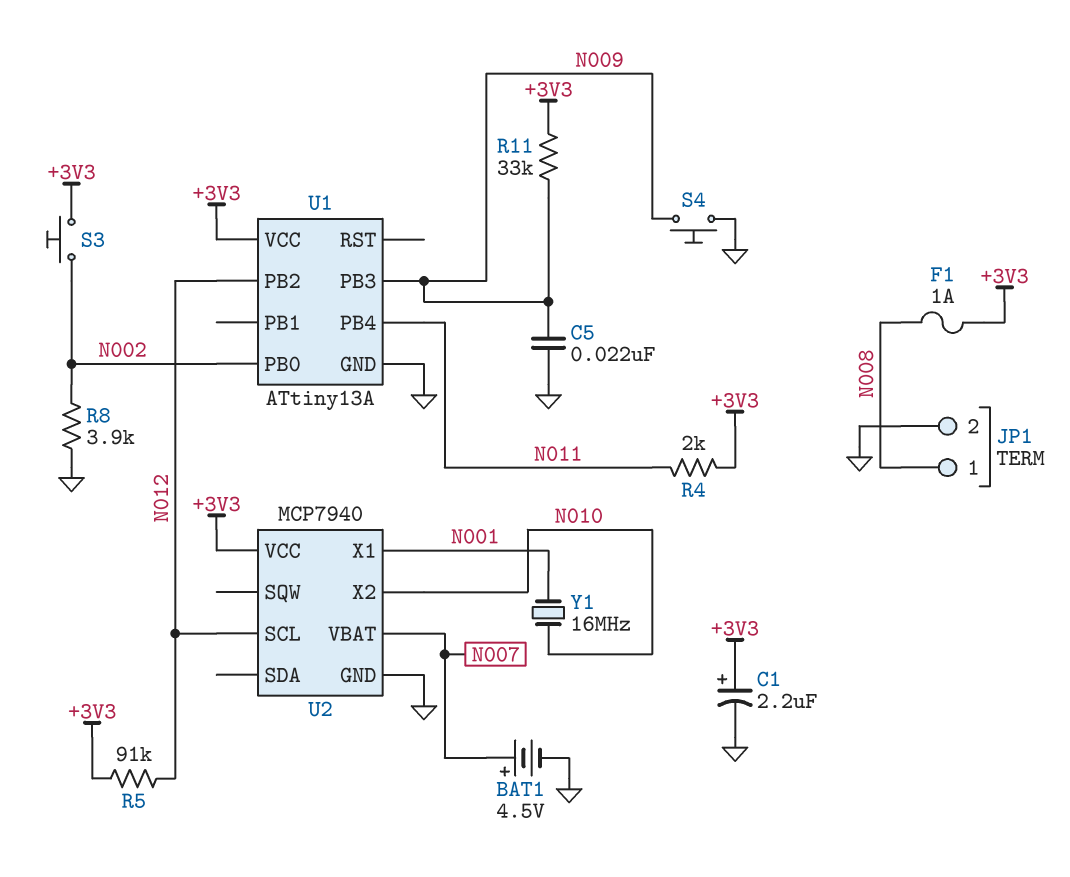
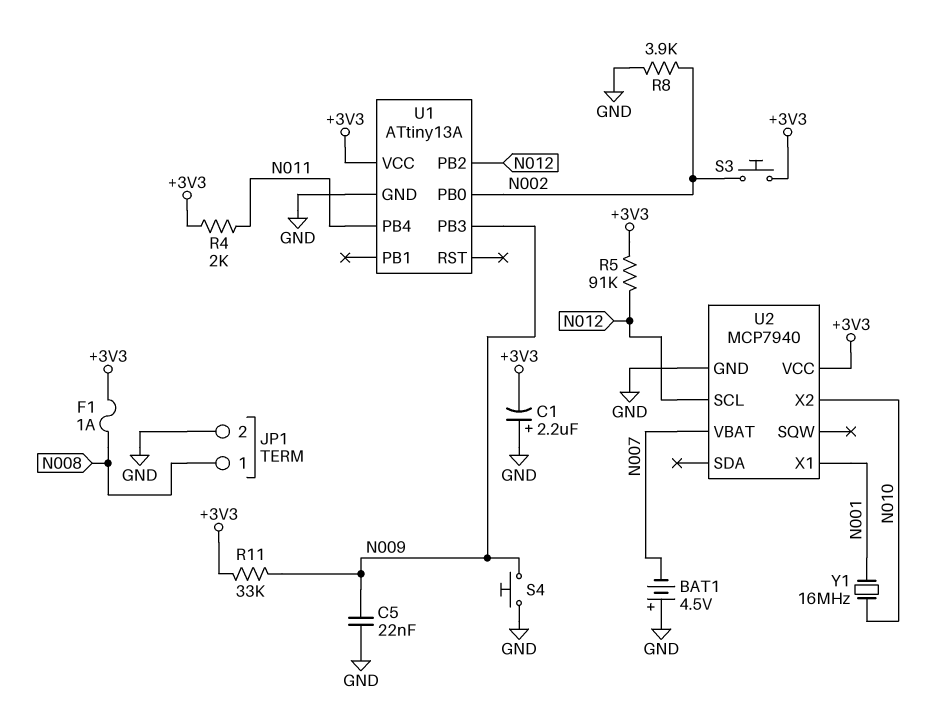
BAT1: 4.5V (plus N007, minus GND) -> 4.5V (plus GND, minus N007)
C1: 2.2uF (plus +3V3, minus GND) -> 2.2uF (plus GND, minus +3V3)

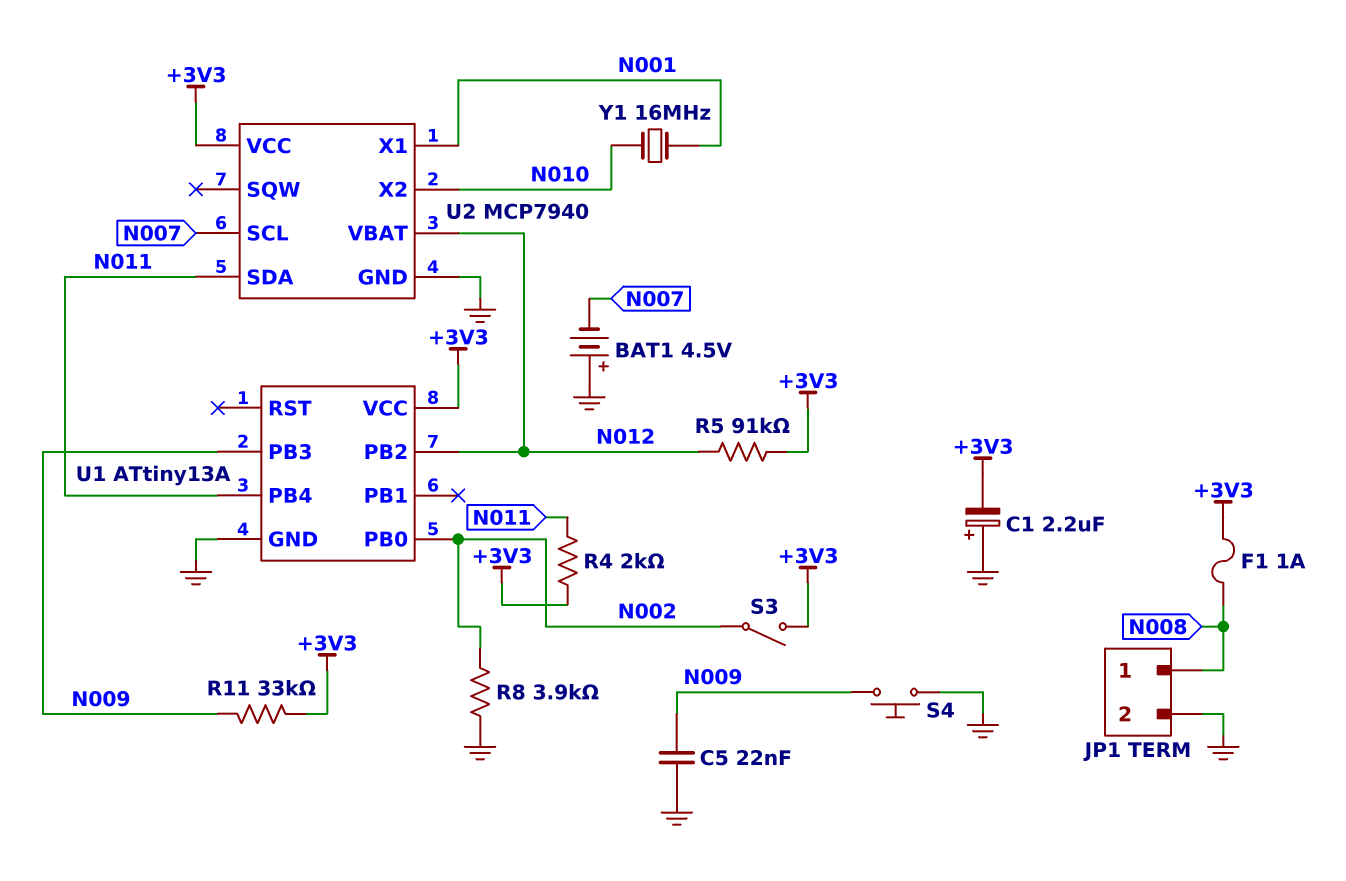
S3: button (+3V3, N002) -> switch (+3V3, N002)
U2 pin SCL: N012 -> N007
U2 pin SDA: none -> N011
U2 pin VBAT: N007 -> N012

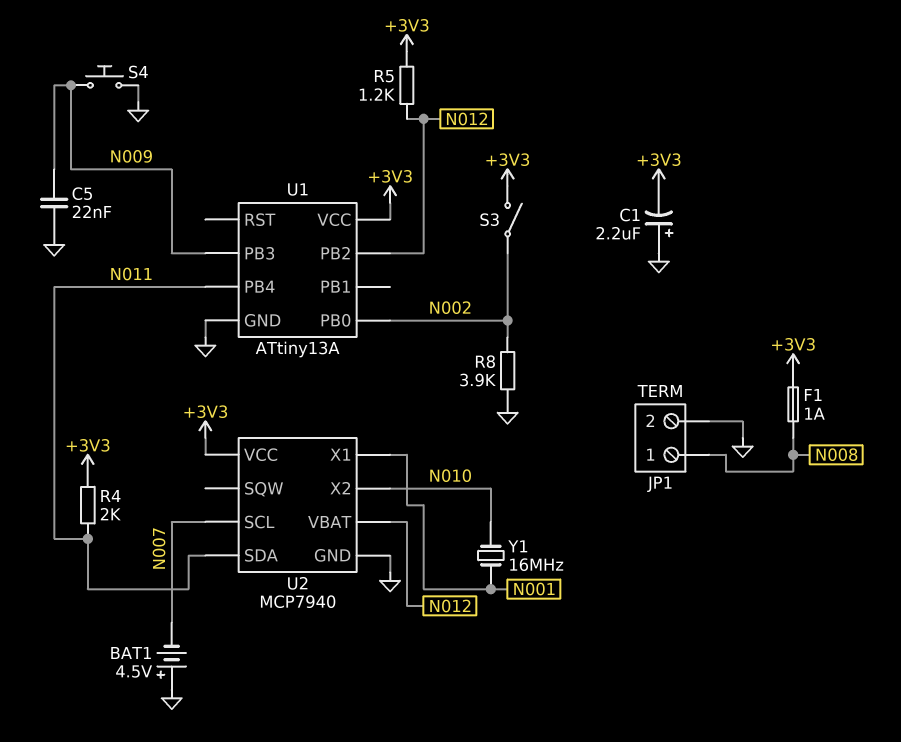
R5: 91k (+3V3, N012) -> 1.2k (+3V3, N012)
R11: 33k (+3V3, N009) -> none

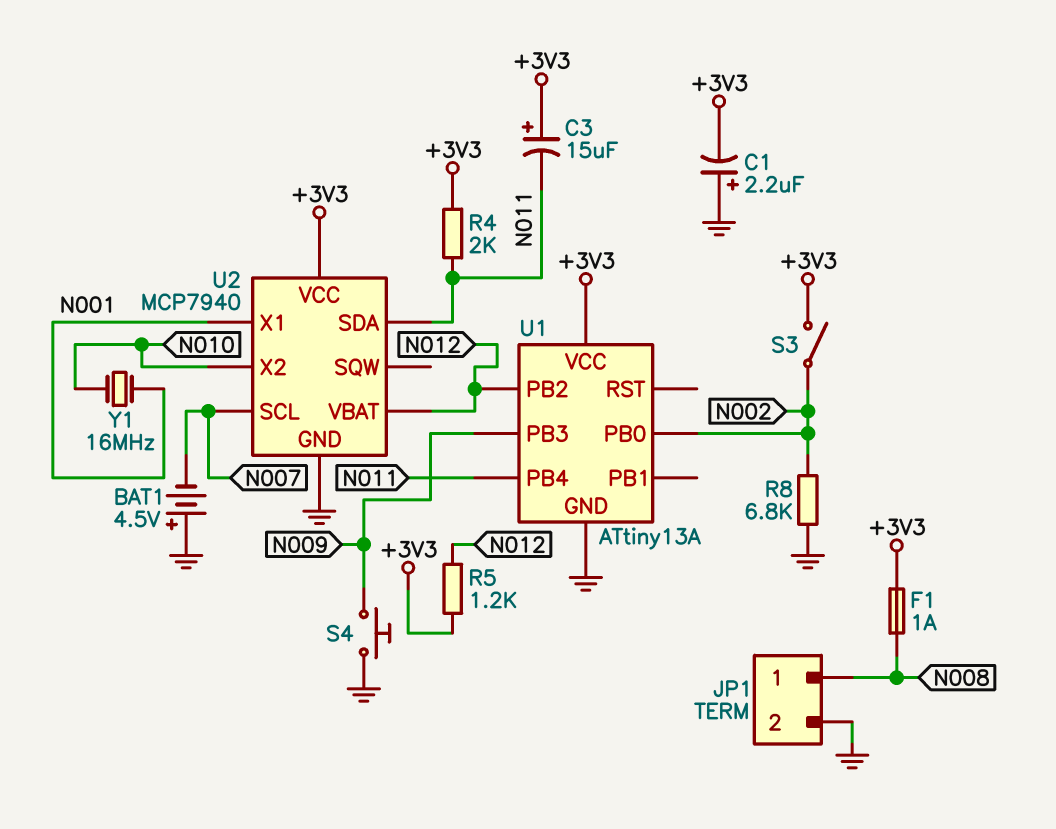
C3: none -> 15uF (plus +3V3, minus N011)
C5: 22nF (GND, N009) -> none
R8: 3.9k (GND, N002) -> 6.8k (GND, N002)

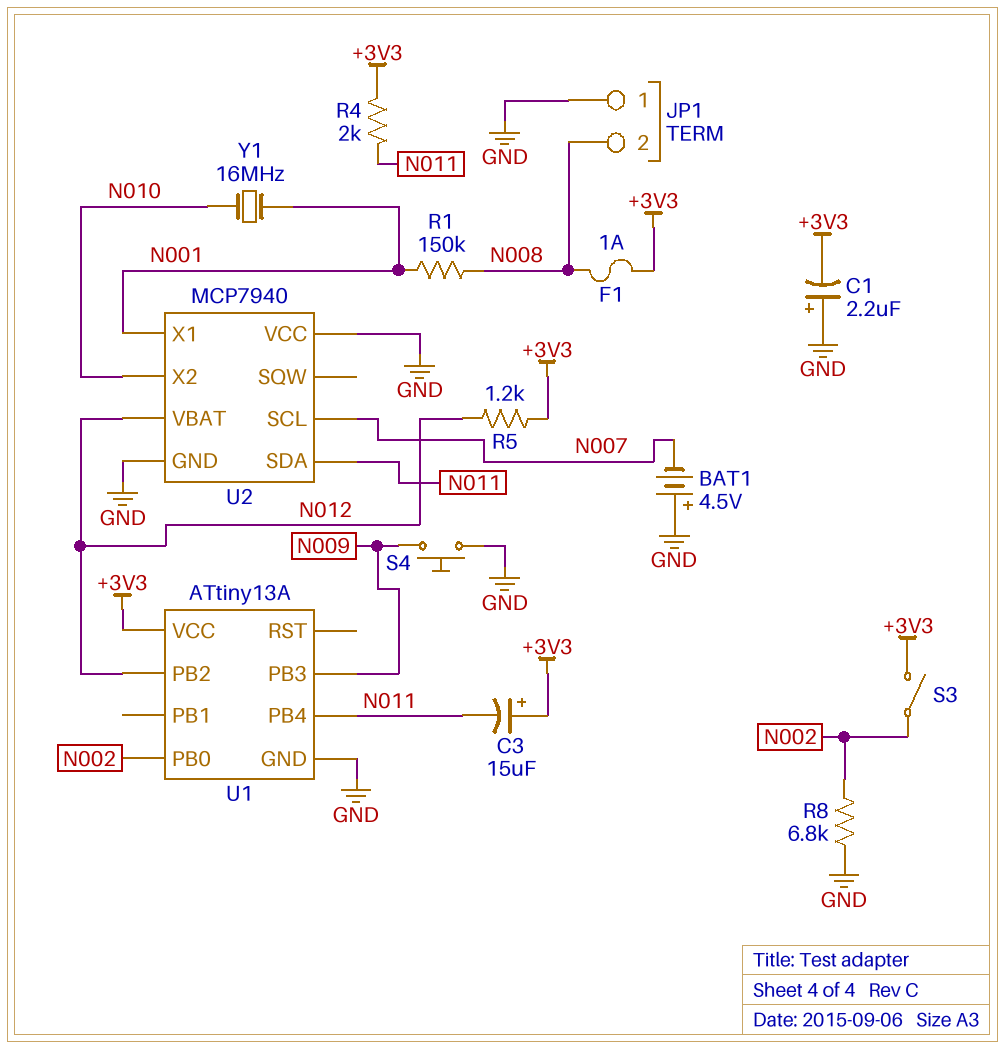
JP1 pin 1: N008 -> GND
JP1 pin 2: GND -> N008
R1: none -> 150k (N001, N008)
U2 pin VCC: +3V3 -> GND

